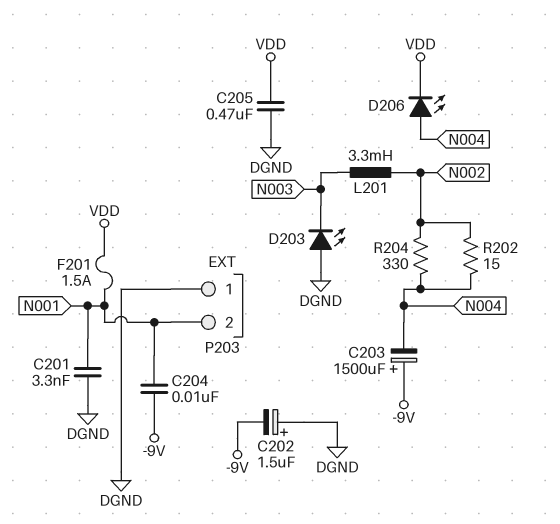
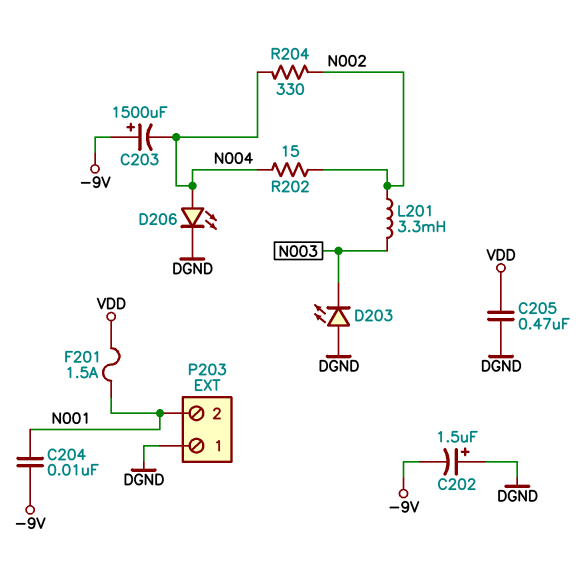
C201: 3.3nF (DGND, N001) -> none
D206: LED (A N004, K VDD) -> LED (A N004, K DGND)

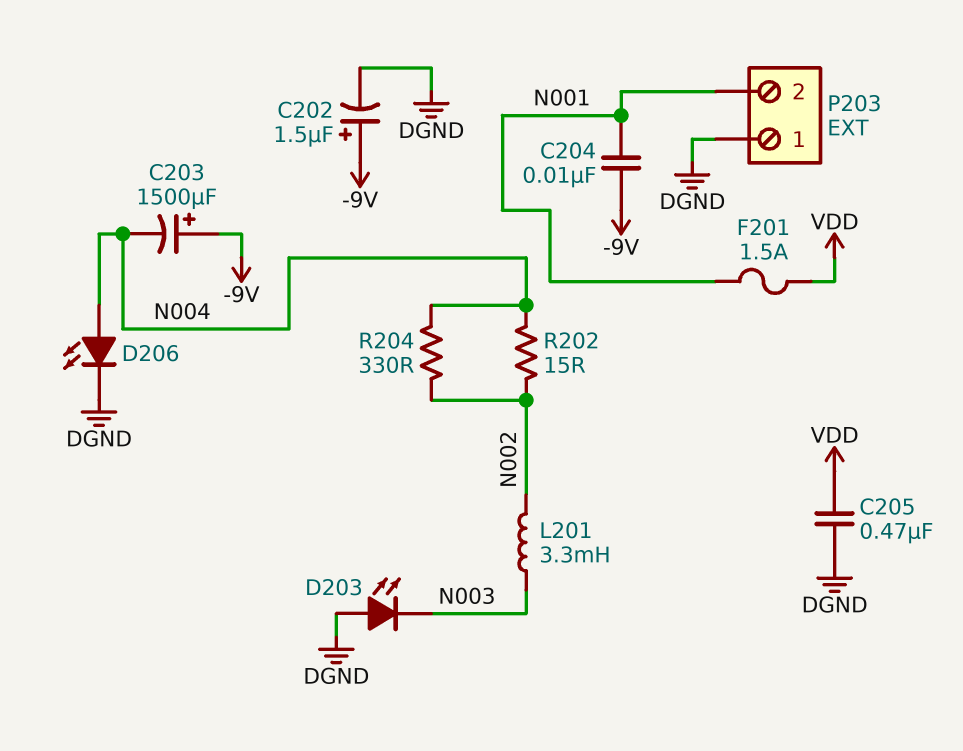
C202: 1.5uF (plus DGND, minus -9V) -> 1.5uF (plus -9V, minus DGND)

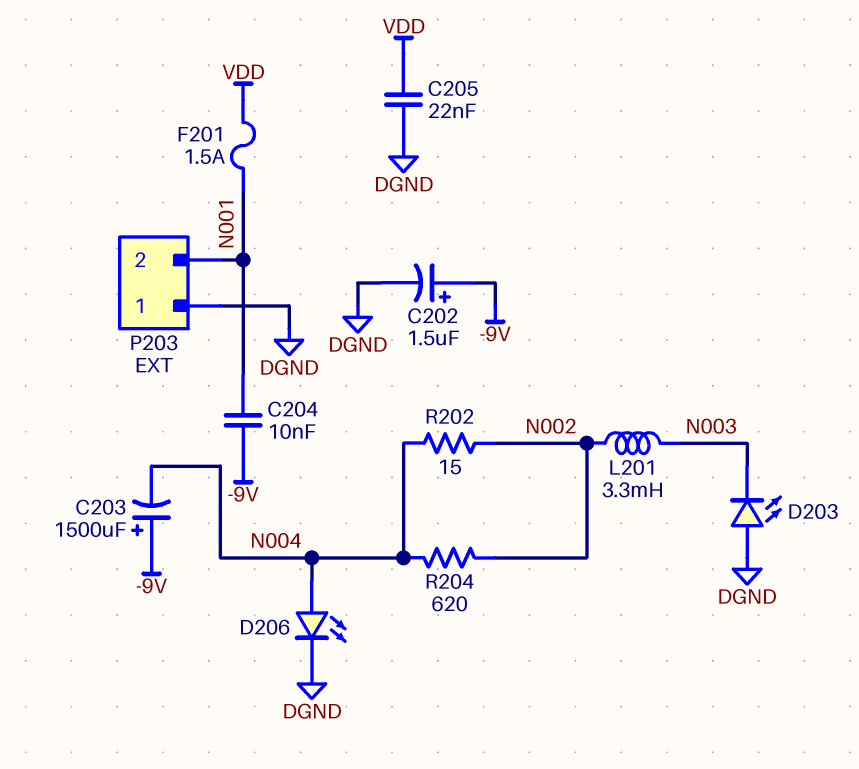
C205: 470nF (DGND, VDD) -> 22nF (DGND, VDD)
R204: 330 (N002, N004) -> 620 (N002, N004)

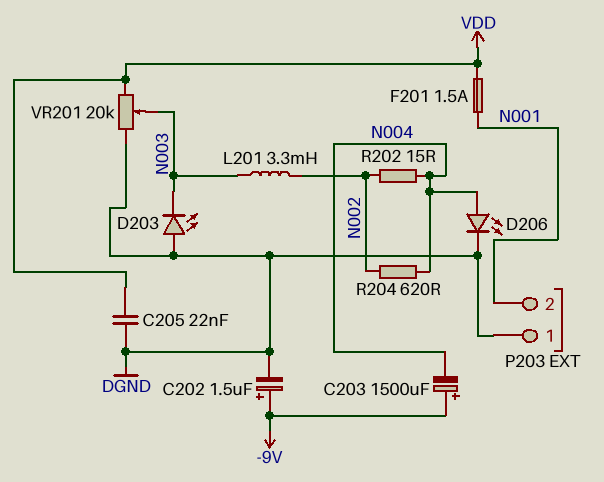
C204: 10nF (-9V, N001) -> none
VR201: none -> 20k (DGND, VDD, wiper N003)

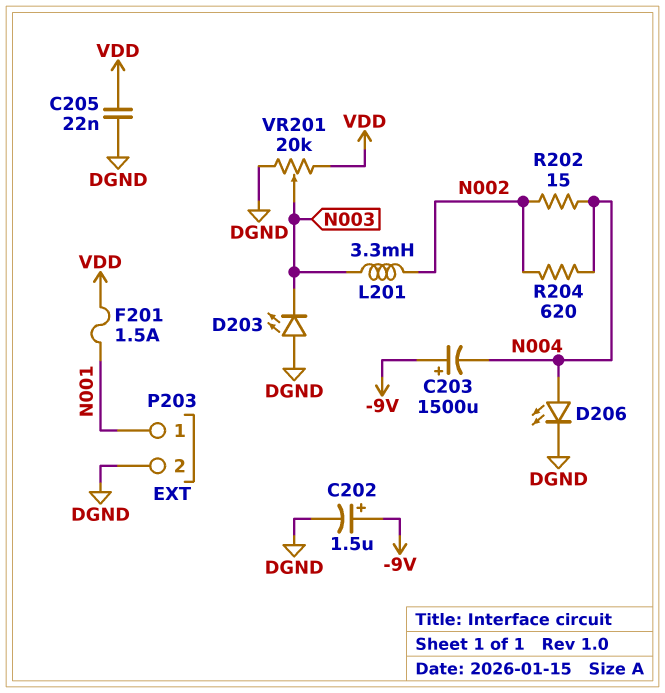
P203 pin 1: DGND -> N001
P203 pin 2: N001 -> DGND

